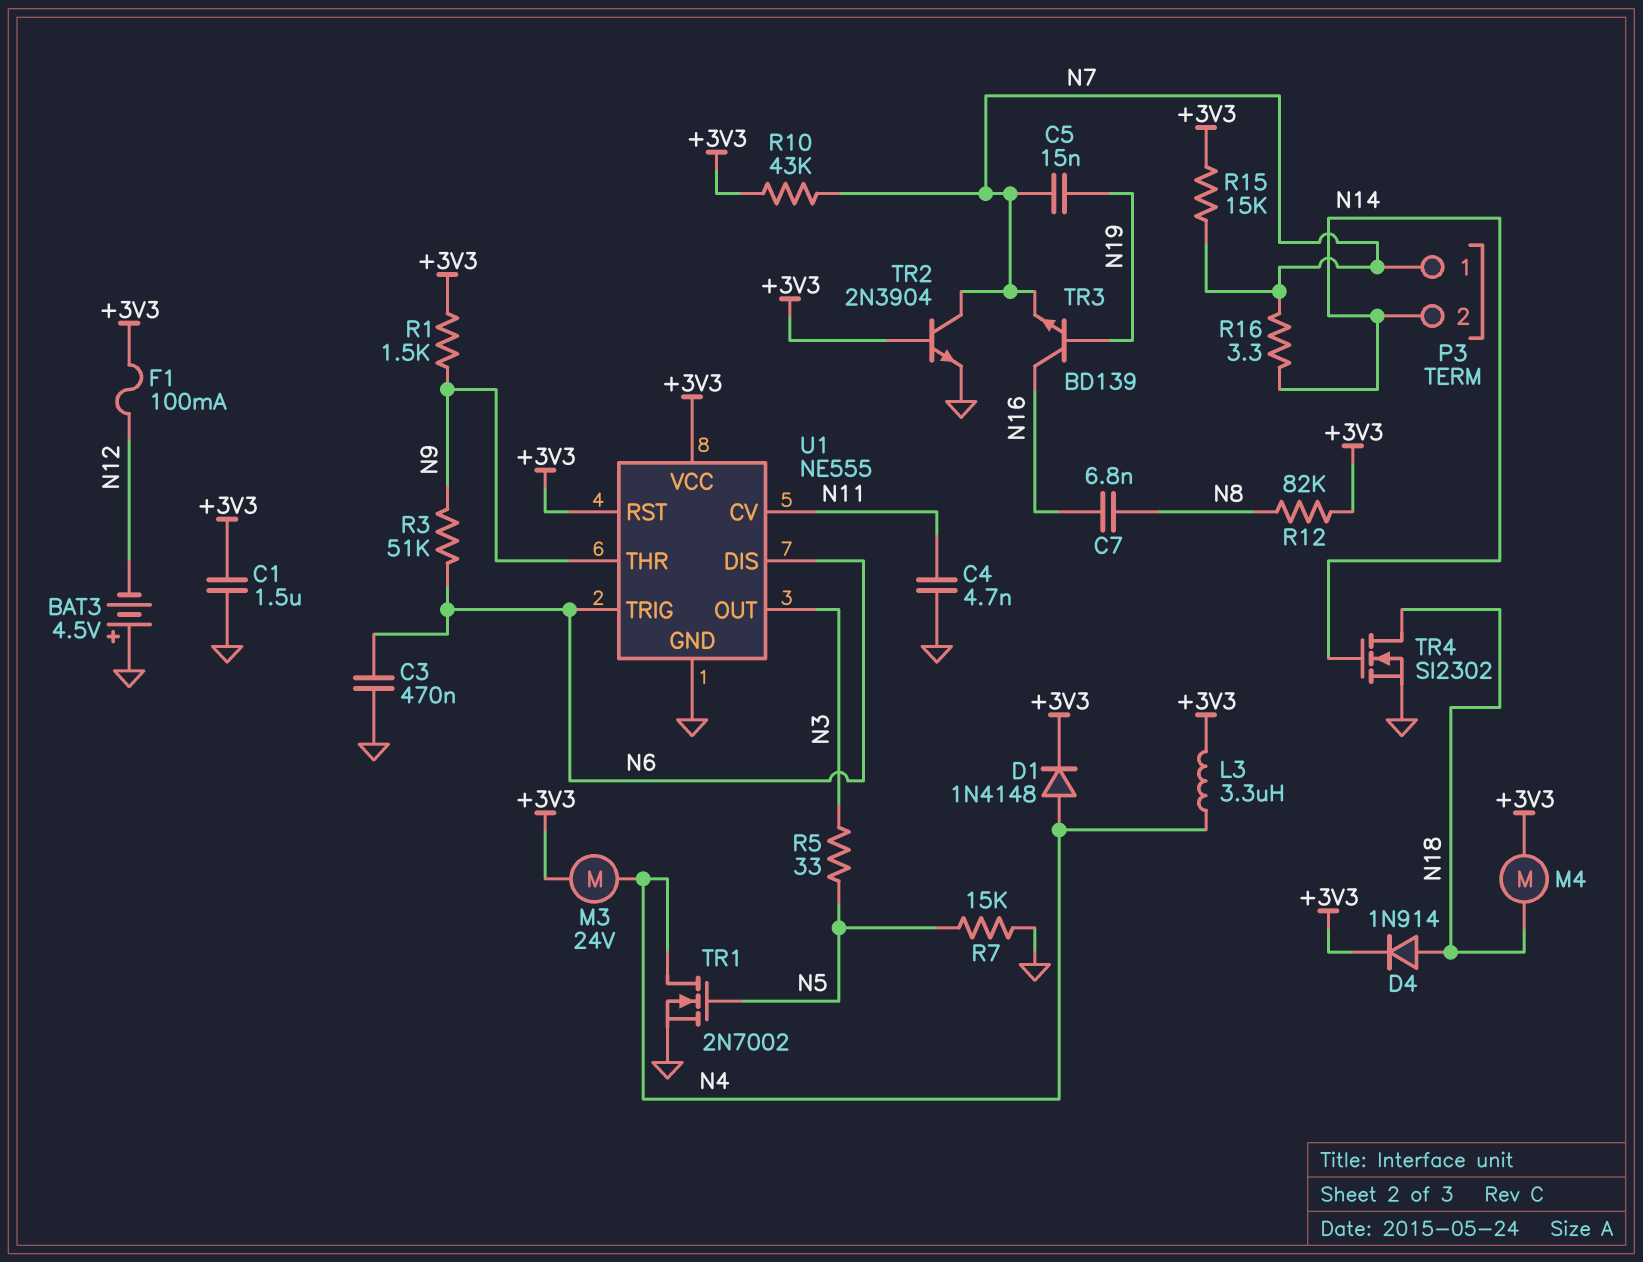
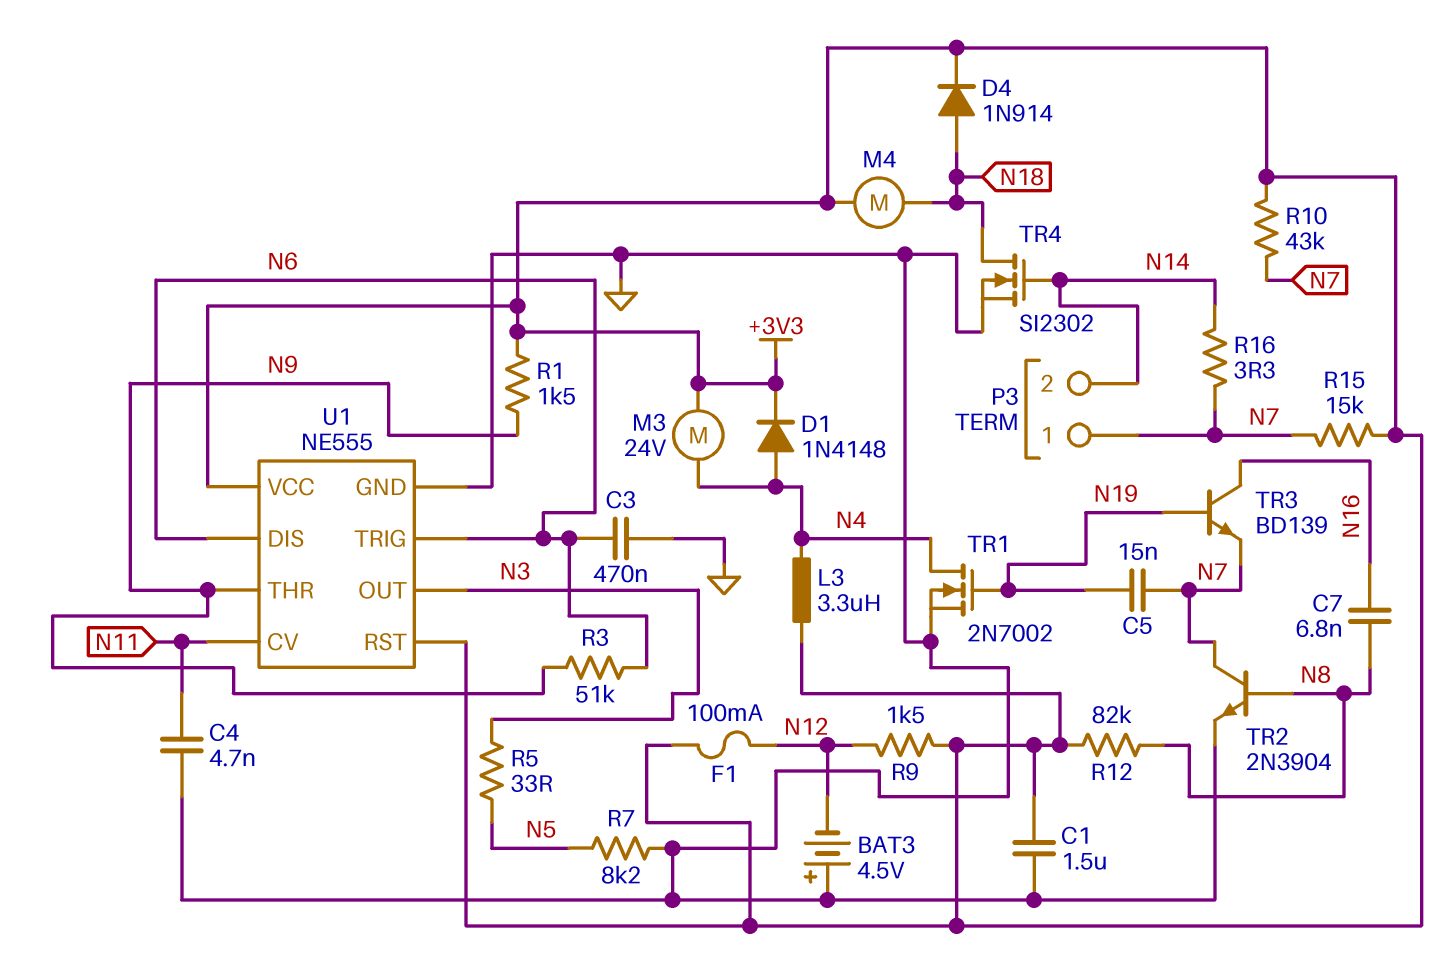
R7: 15k (GND, N5) -> 8.2k (GND, N5)
R9: none -> 1.5k (+3V3, N12)
TR1: NMOS 2N7002 (G N5, D N4, S GND) -> NMOS 2N7002 (G N19, D N4, S GND)
TR2: NPN 2N3904 (B +3V3, C N7, E GND) -> NPN 2N3904 (B N8, C N7, E GND)

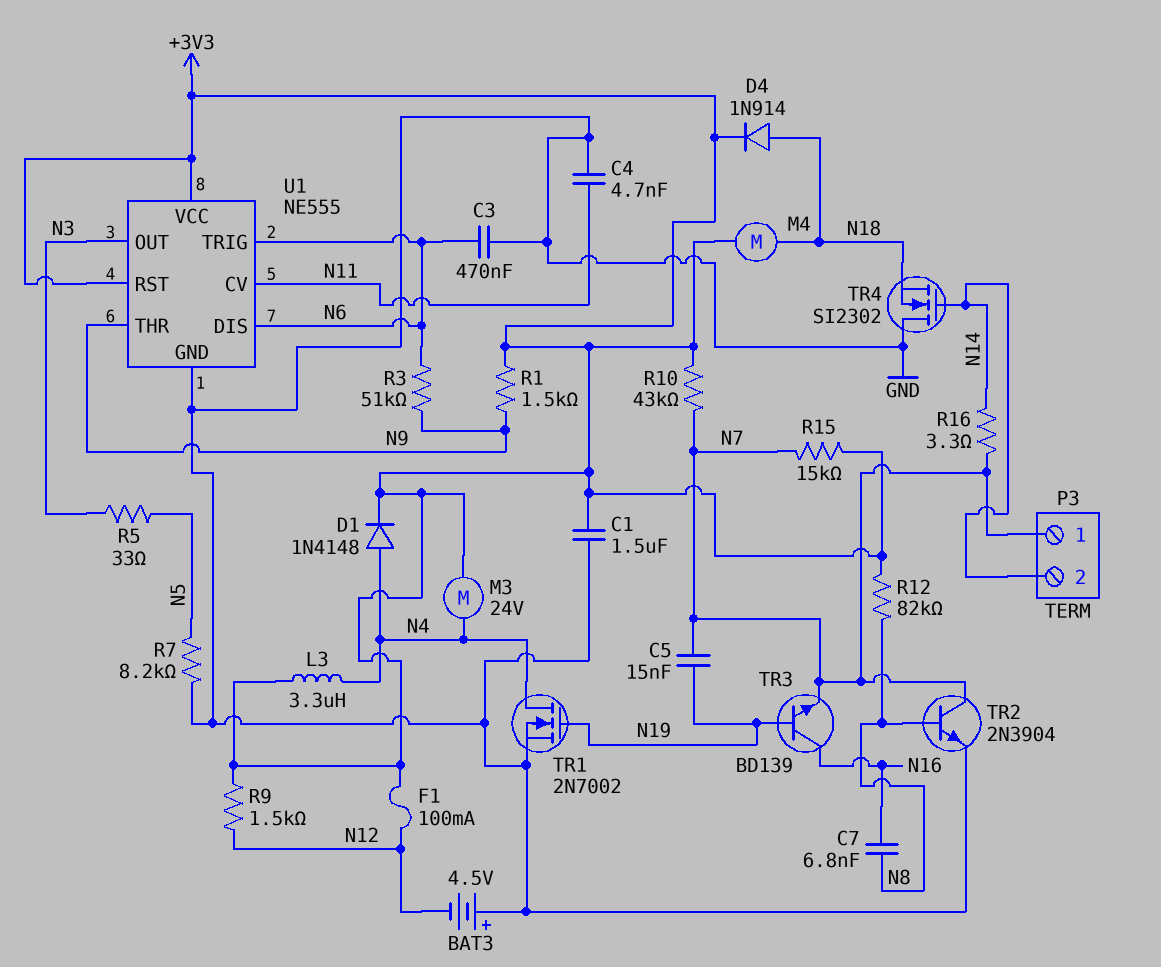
TR4: NMOS SI2302 (G N14, D N18, S GND) -> NMOS SI2302 (G N14, D GND, S N18)

